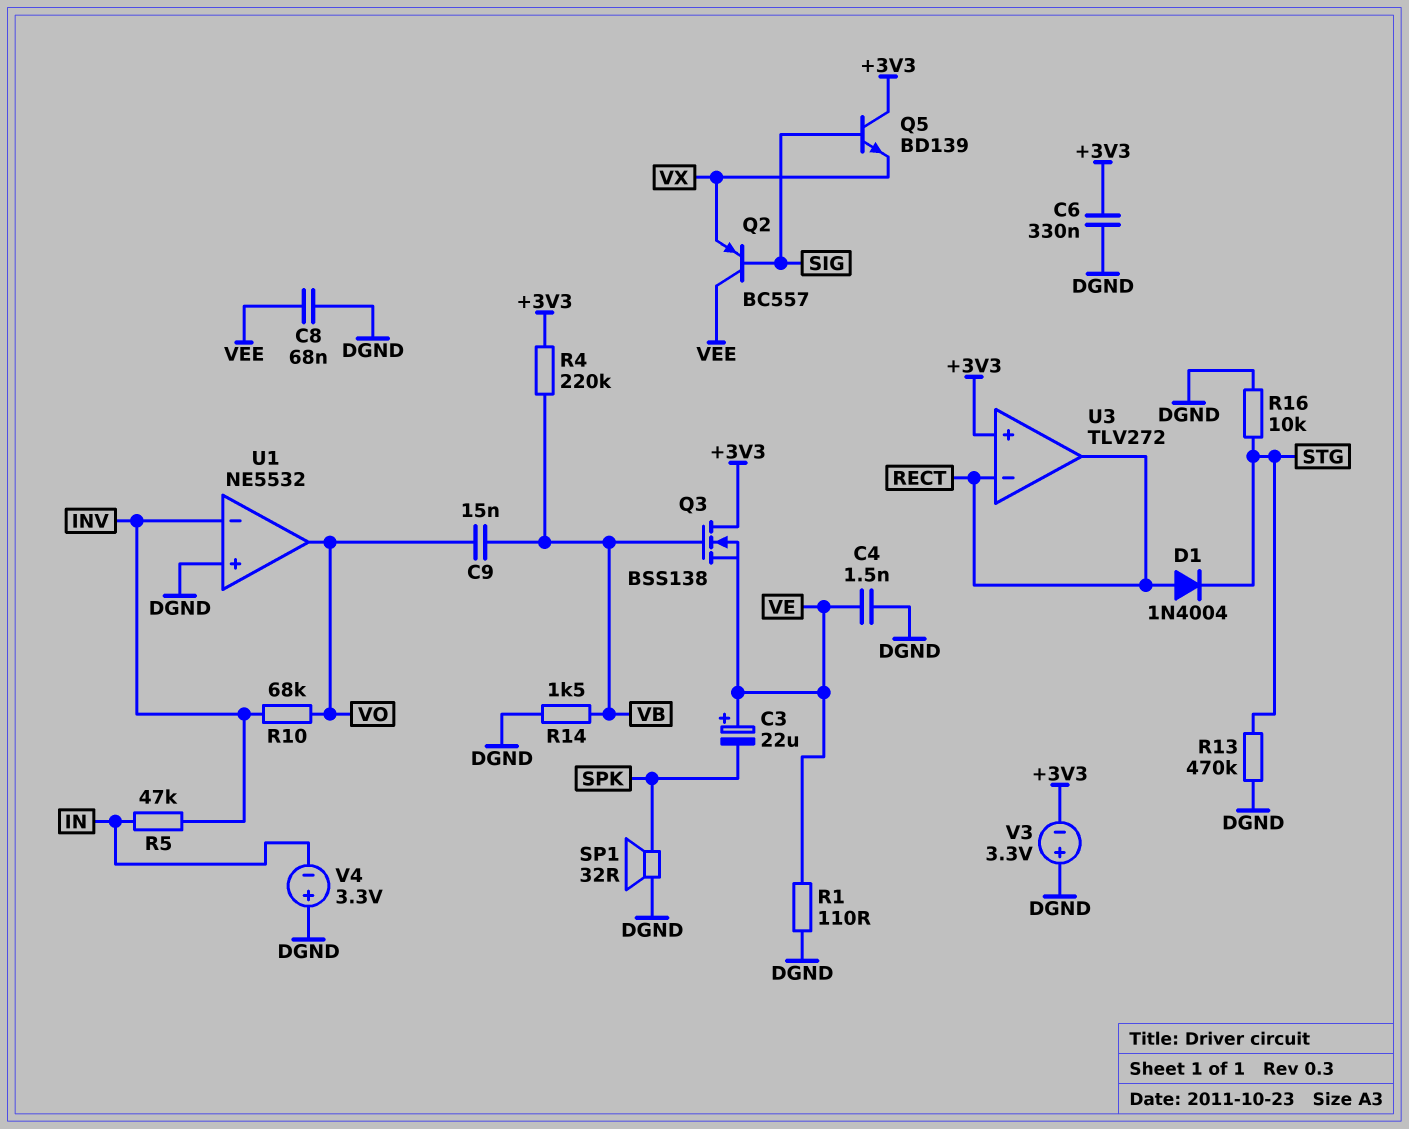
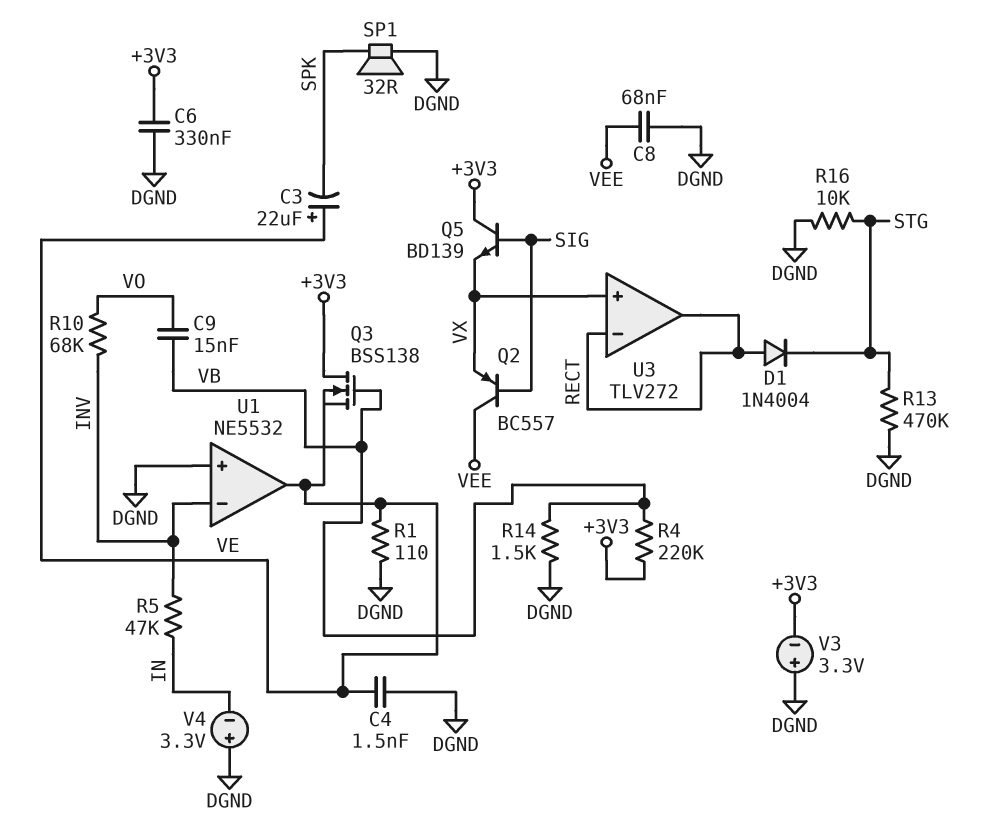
U1 pin out: VO -> VE
U3 pin in+: +3V3 -> VX

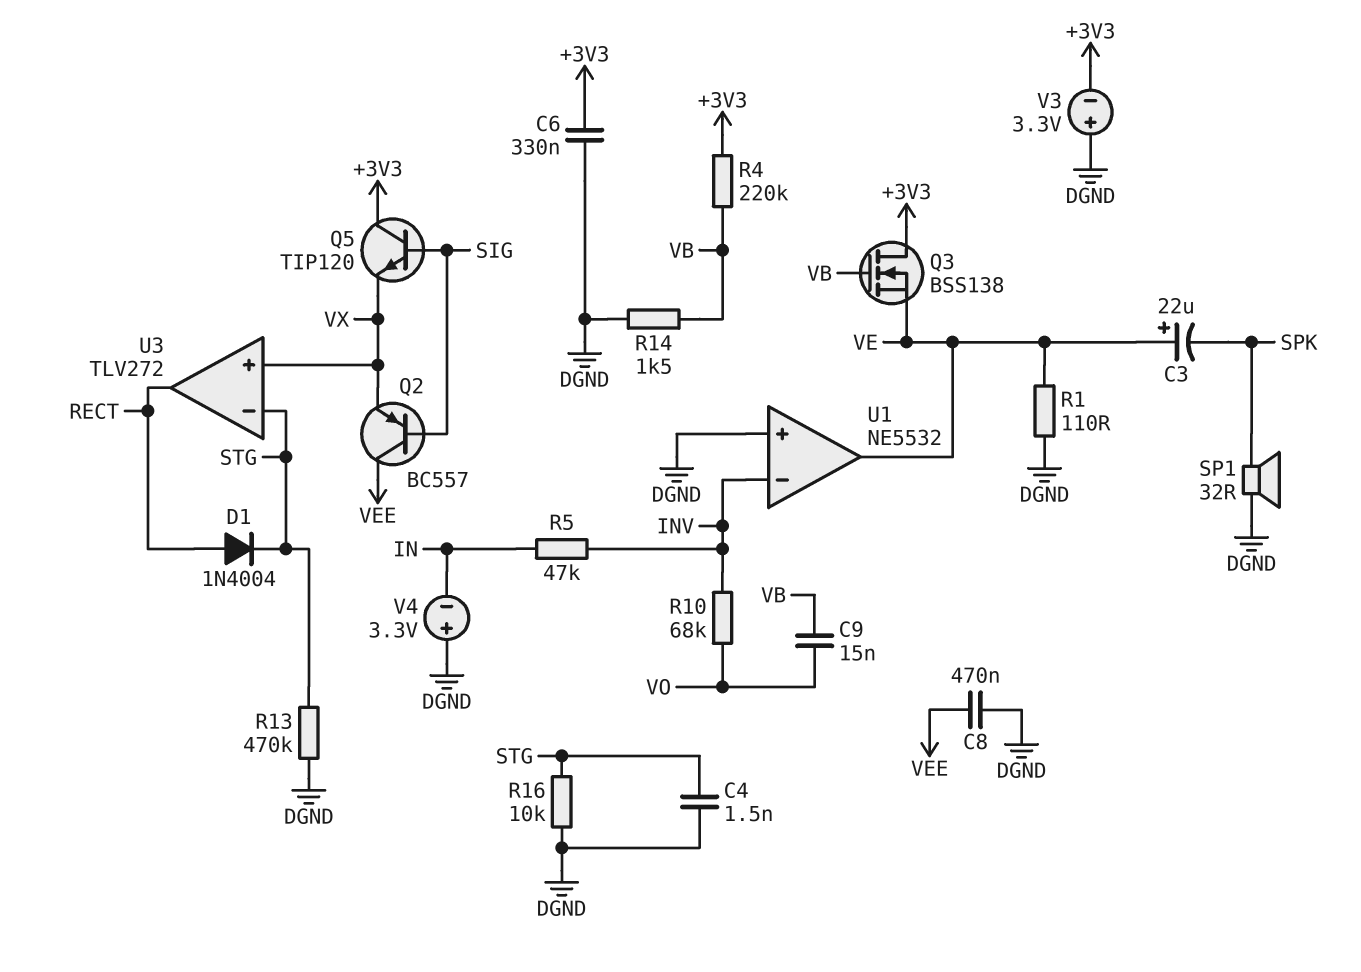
C4: 1.5nF (DGND, VE) -> 1.5nF (DGND, STG)
C8: 68nF (DGND, VEE) -> 470nF (DGND, VEE)
Q5: NPN BD139 (B SIG, C +3V3, E VX) -> NPN TIP120 (B SIG, C +3V3, E VX)
U3 pin in-: RECT -> STG

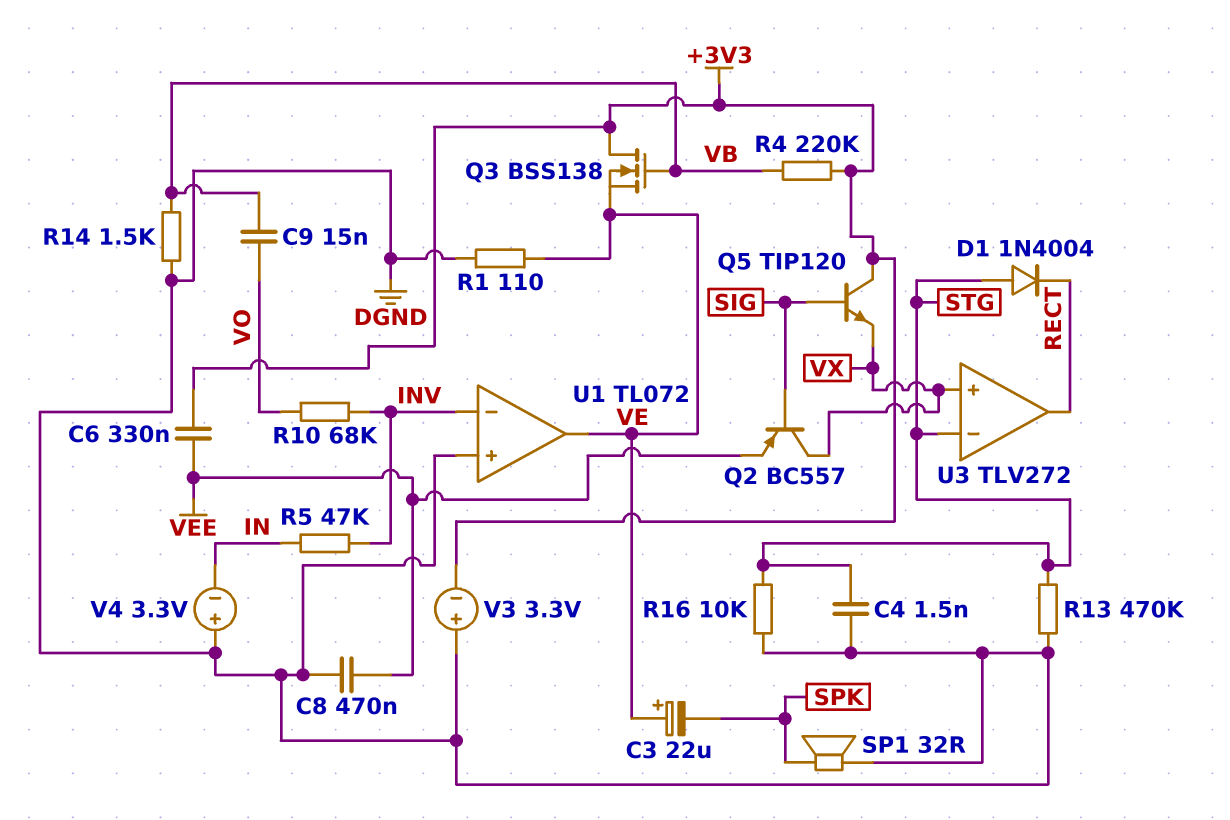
C6: 330nF (+3V3, DGND) -> 330nF (+3V3, VEE)
D1: diode 1N4004 (A RECT, K STG) -> diode 1N4004 (A STG, K RECT)
Q2: PNP BC557 (B SIG, C VEE, E VX) -> PNP BC557 (B SIG, C VX, E VEE)
U1: NE5532 -> TL072

